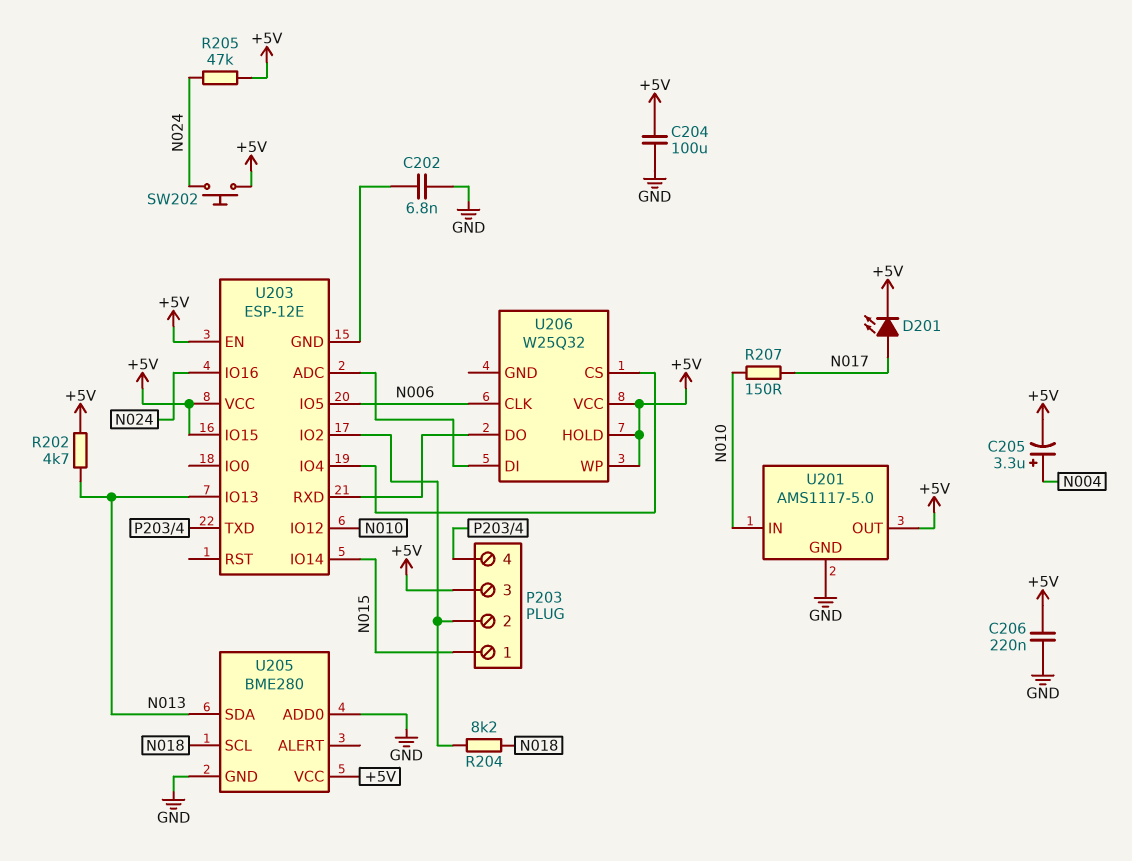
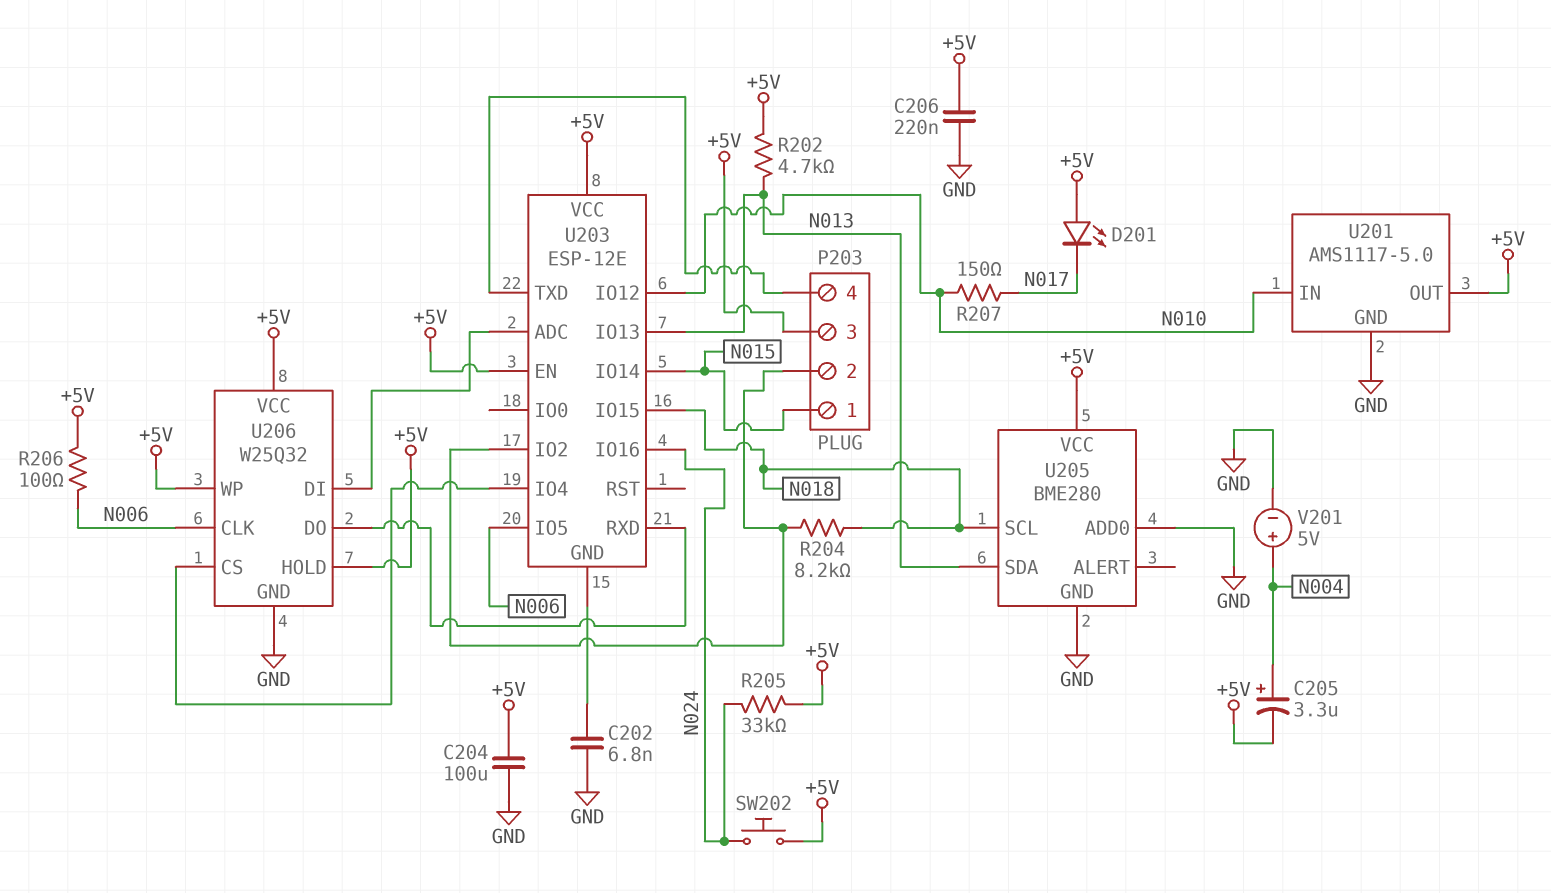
D201: LED (A N017, K +5V) -> LED (A +5V, K N017)
R205: 47k (+5V, N024) -> 33k (+5V, N024)
R206: none -> 100 (+5V, N006)
U203 pin IO15: +5V -> N018
U206 pin GND: none -> GND
V201: none -> 5V (plus N004, minus GND)

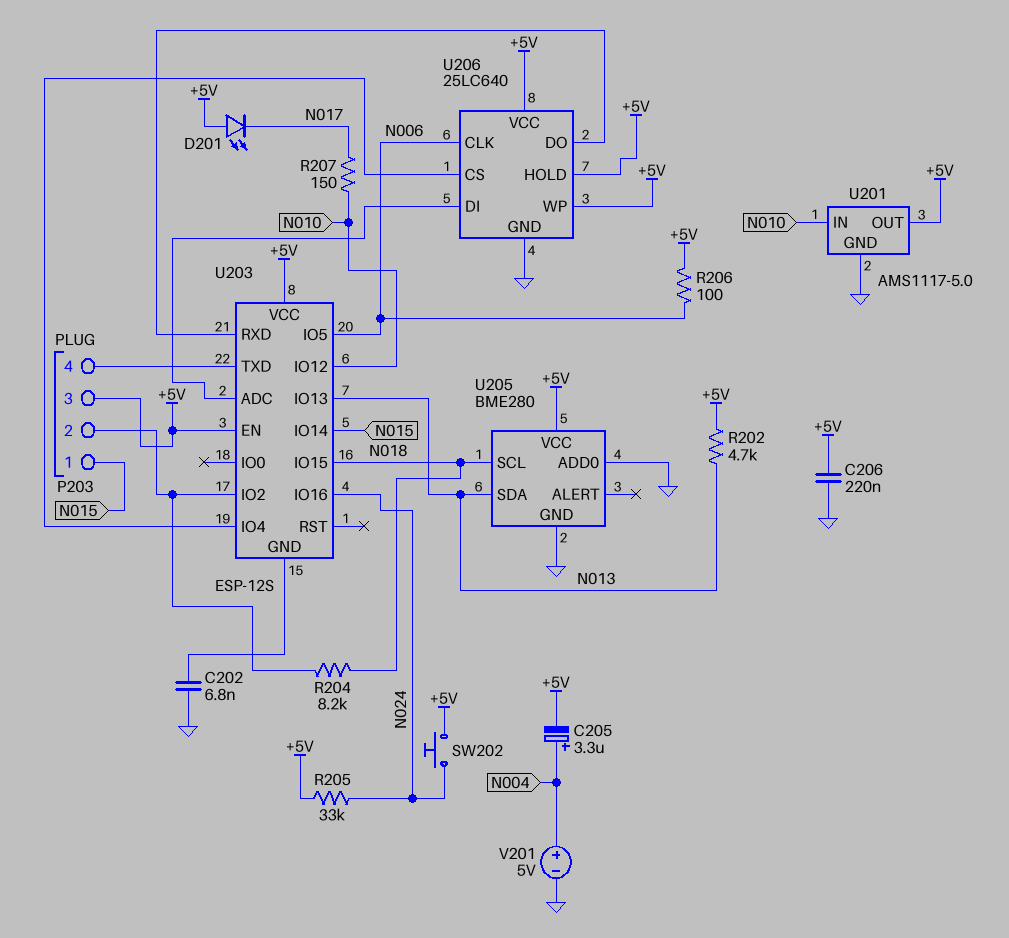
C204: 100uF (+5V, GND) -> none
U203: ESP-12E -> ESP-12S
U206: W25Q32 -> 25LC640

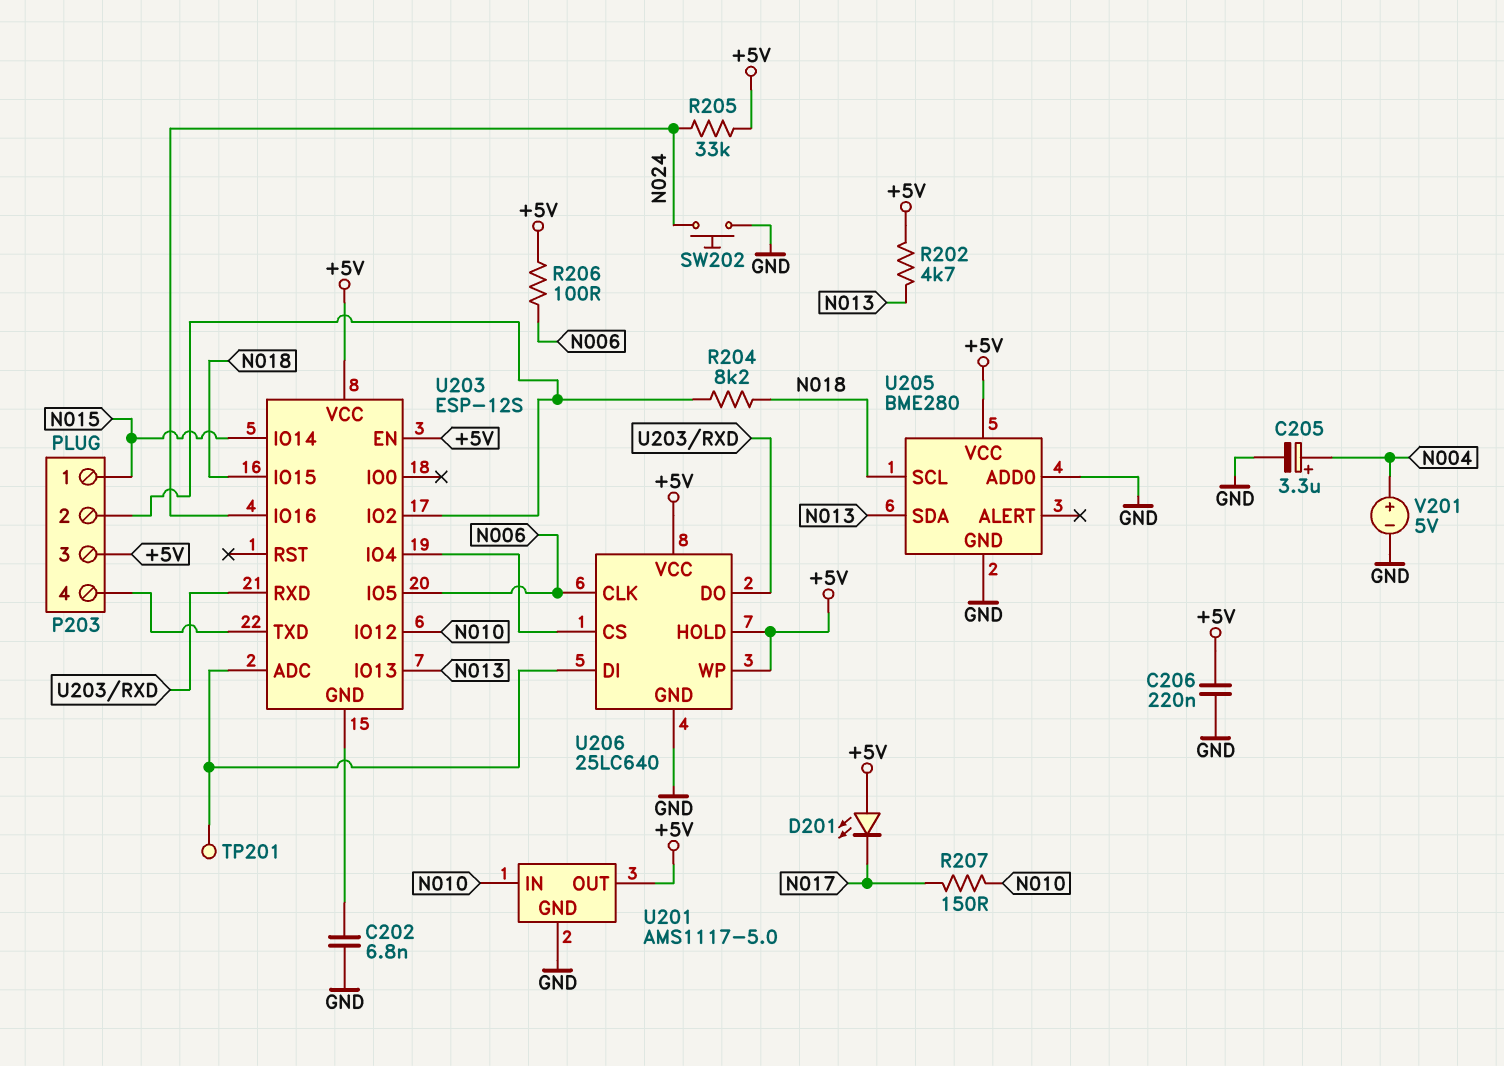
C205: 3.3uF (plus N004, minus +5V) -> 3.3uF (plus N004, minus GND)
SW202: button (+5V, N024) -> button (GND, N024)
TP201: none -> test point (U203/ADC)

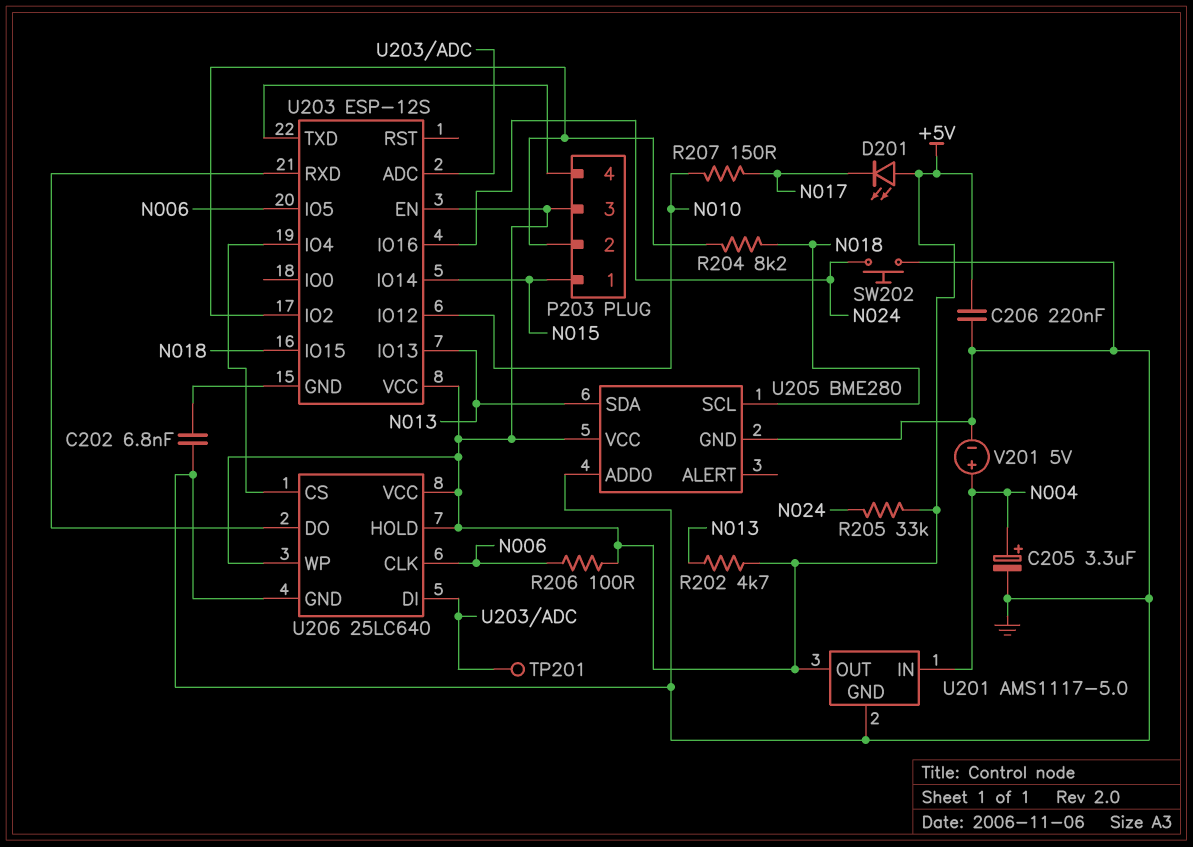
U201 pin IN: N010 -> N004

